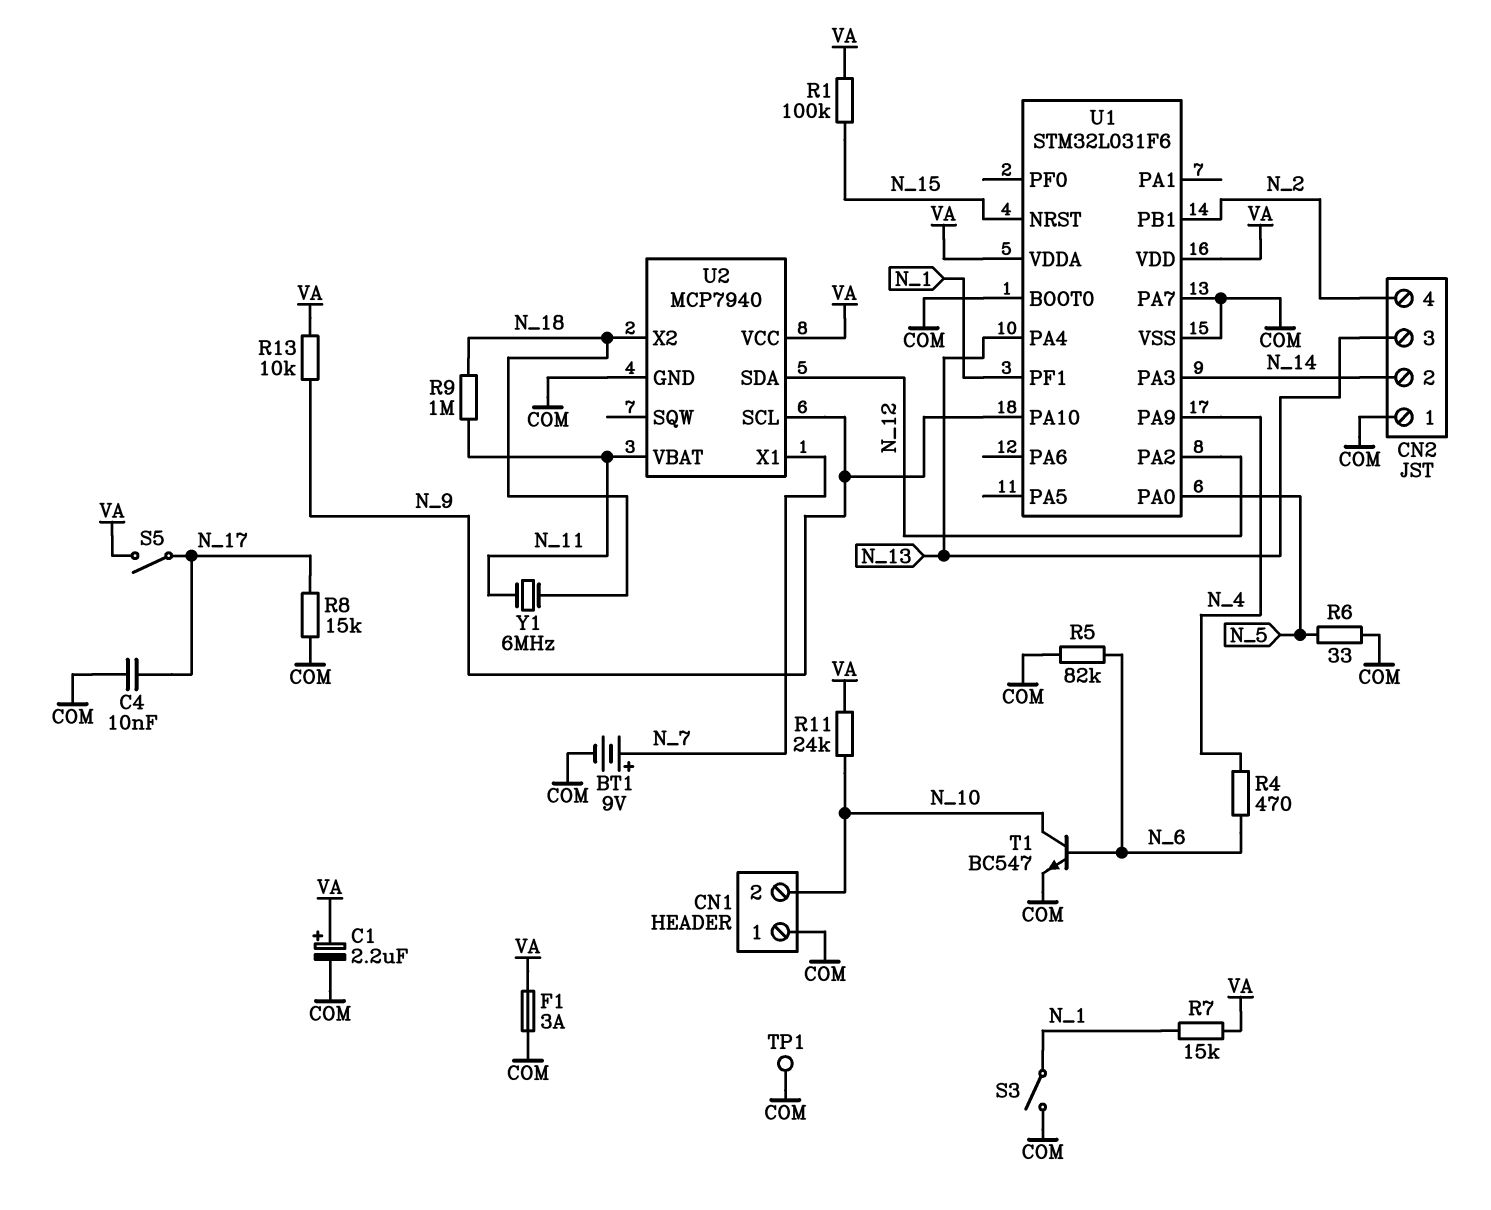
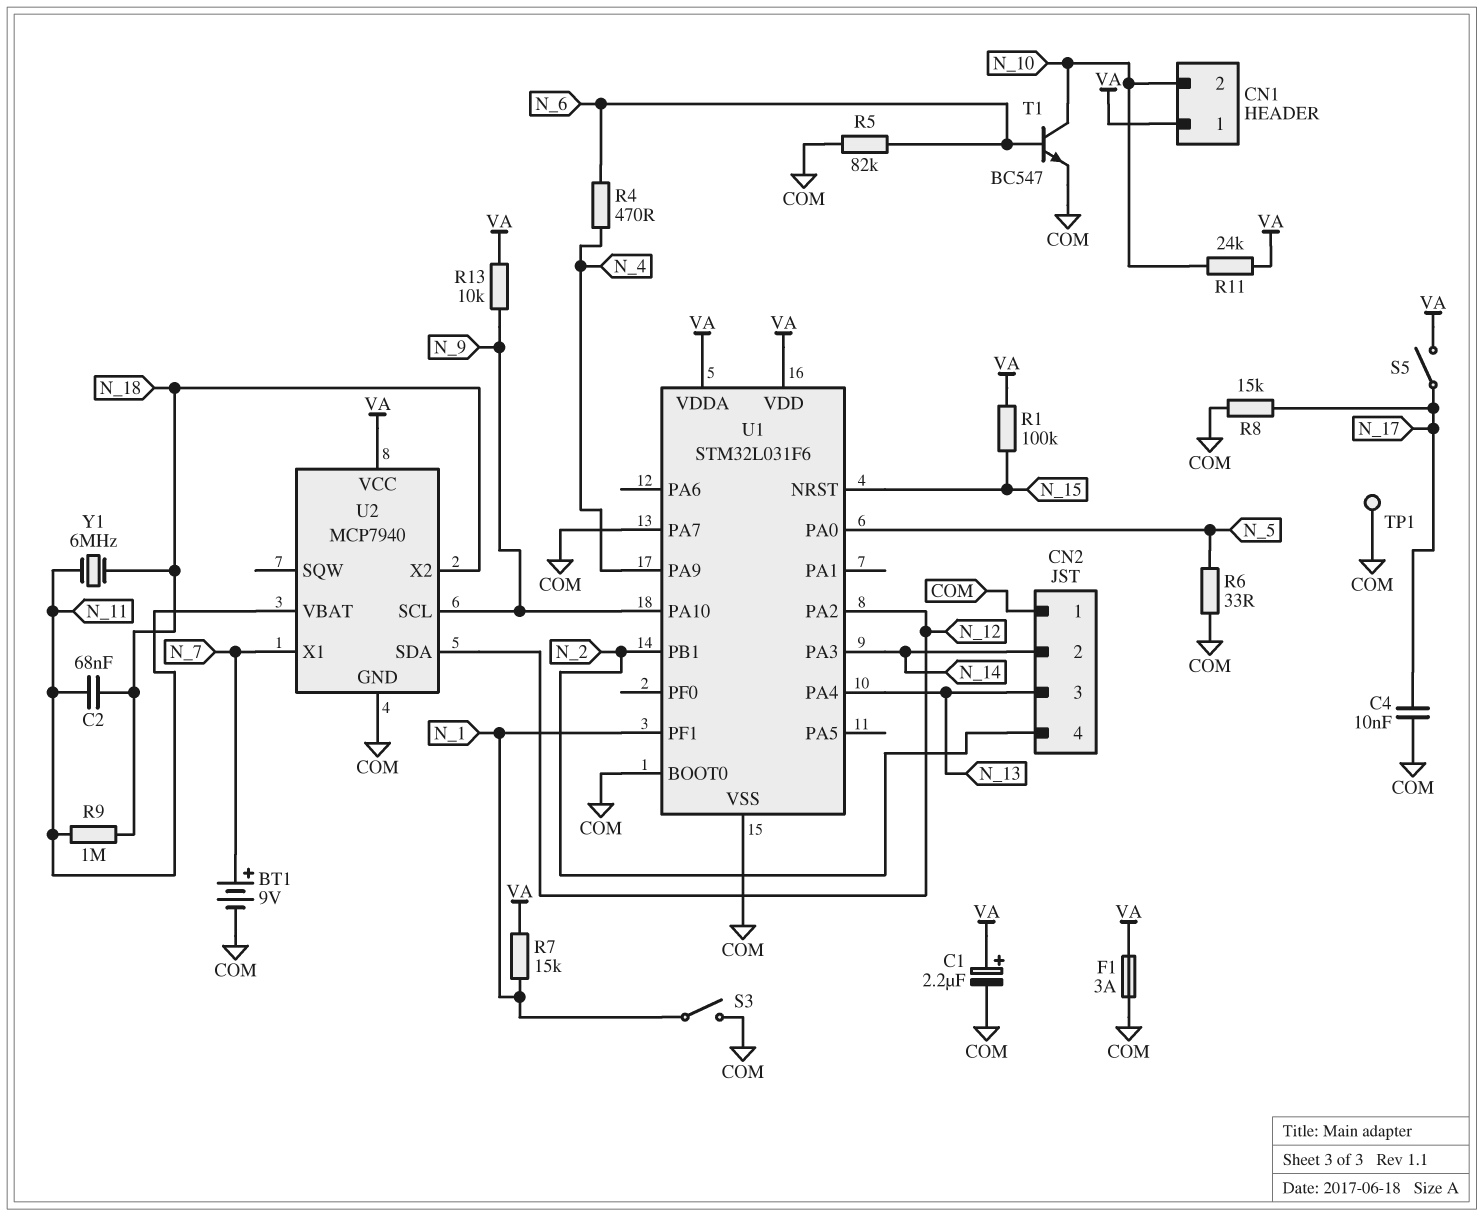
C2: none -> 68nF (N_11, N_18)
CN1 pin 1: COM -> VA

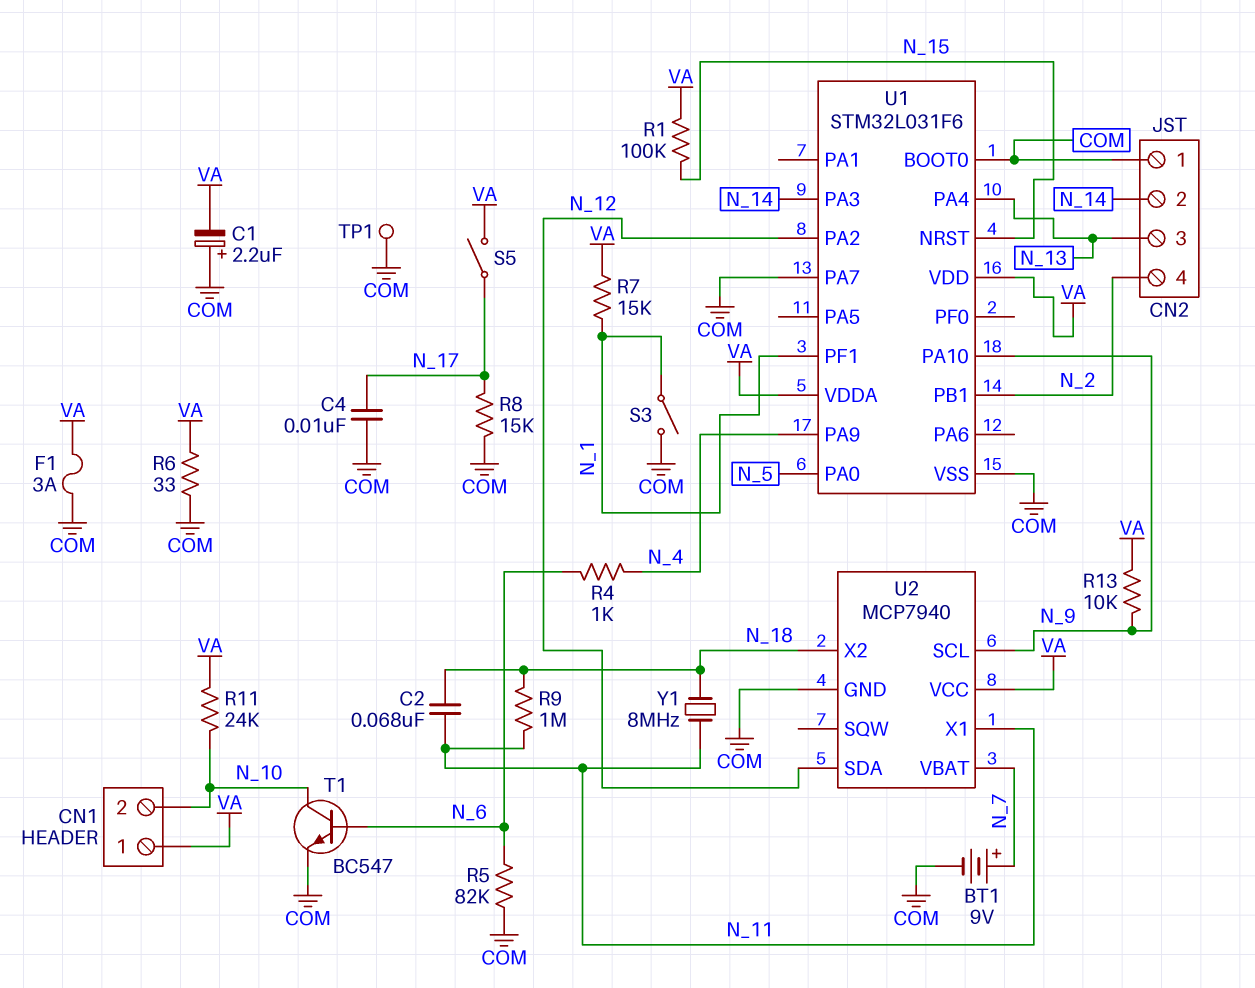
C1: 2.2uF (plus VA, minus COM) -> 2.2uF (plus COM, minus VA)
R4: 470 (N_4, N_6) -> 1k (N_4, N_6)
R6: 33 (COM, N_5) -> 33 (COM, VA)
U2 pin VBAT: N_11 -> N_7
U2 pin X1: N_7 -> N_11
Y1: 6MHz (N_11, N_18) -> 8MHz (N_11, N_18)

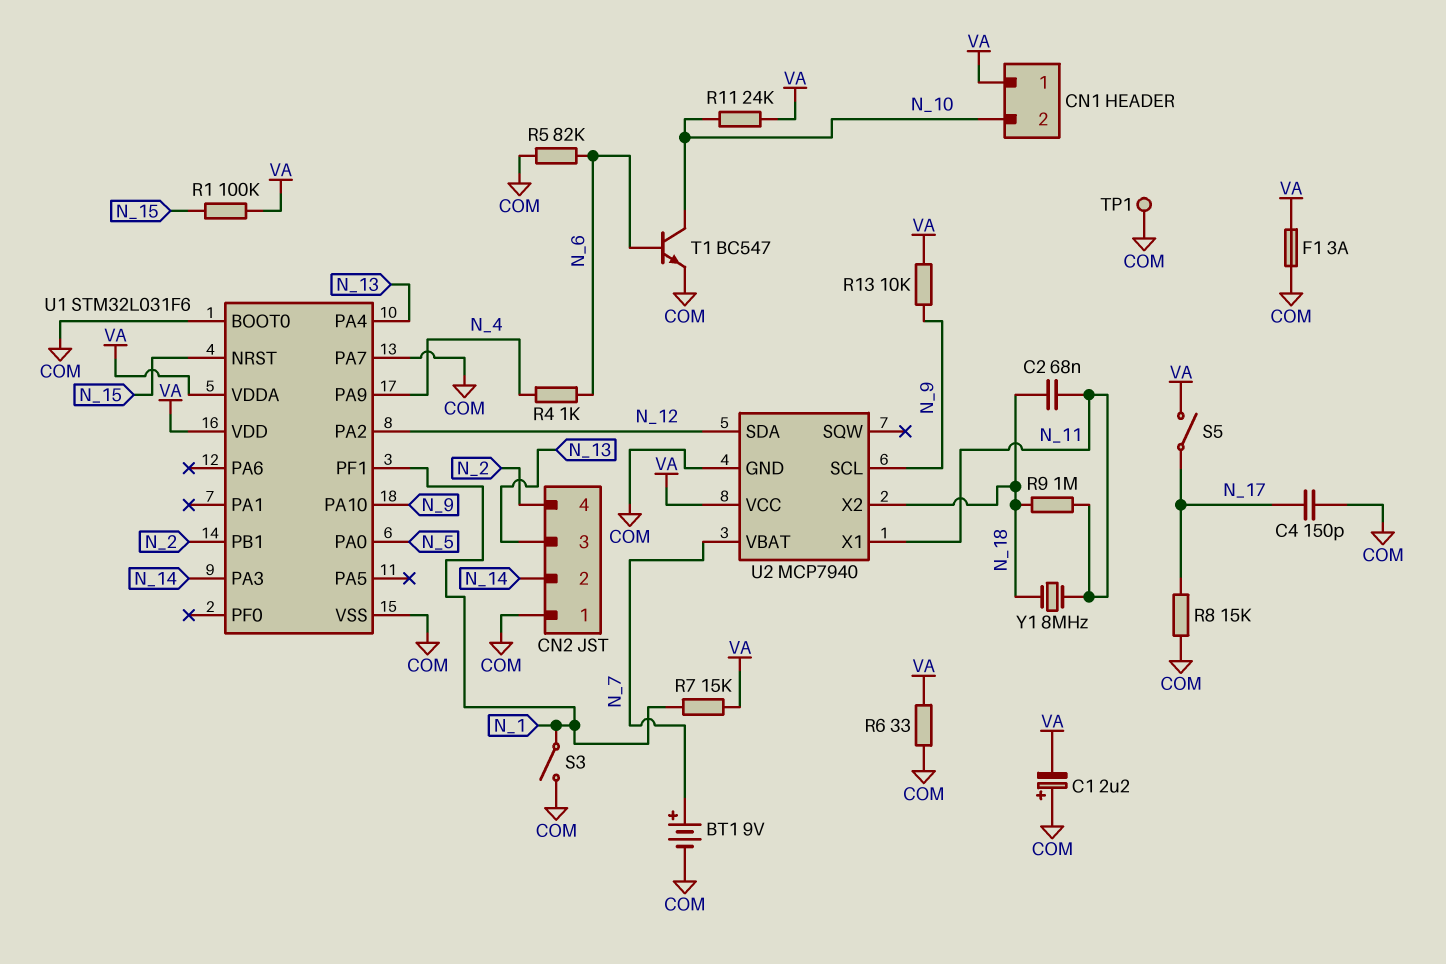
C4: 10nF (COM, N_17) -> 150pF (COM, N_17)

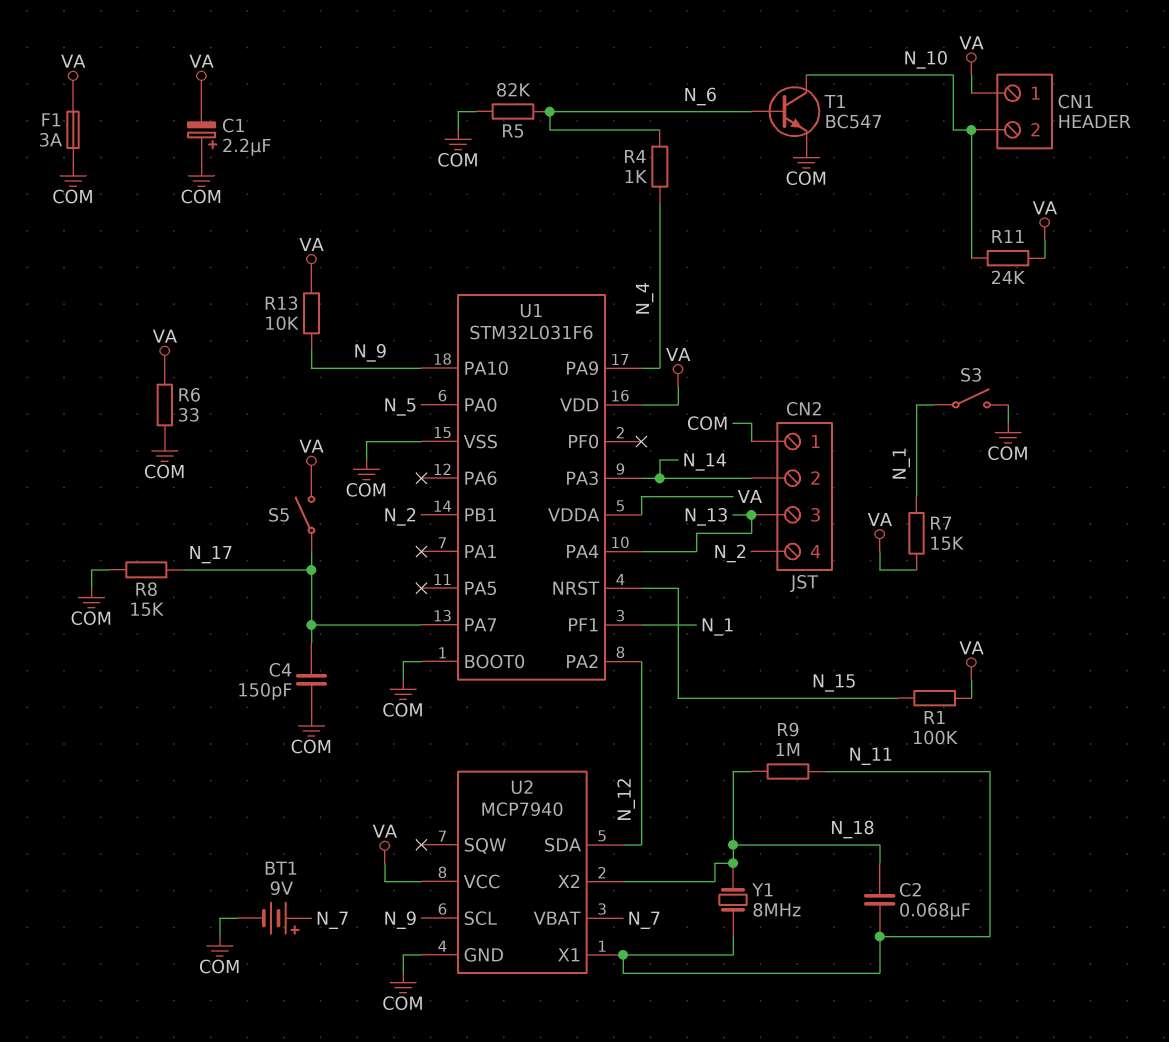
TP1: test point (COM) -> none
U1 pin PA7: COM -> N_17

